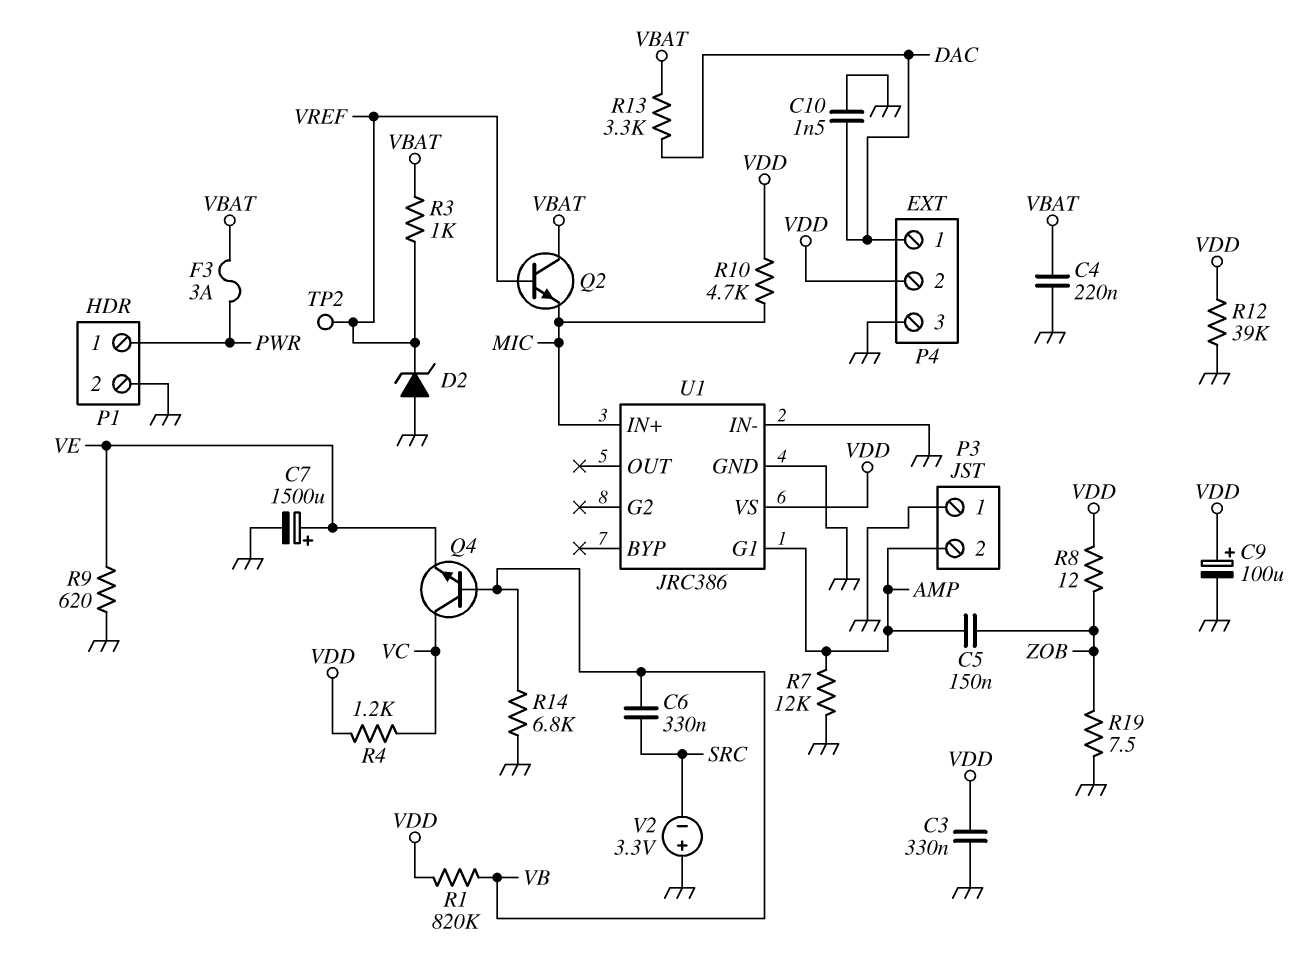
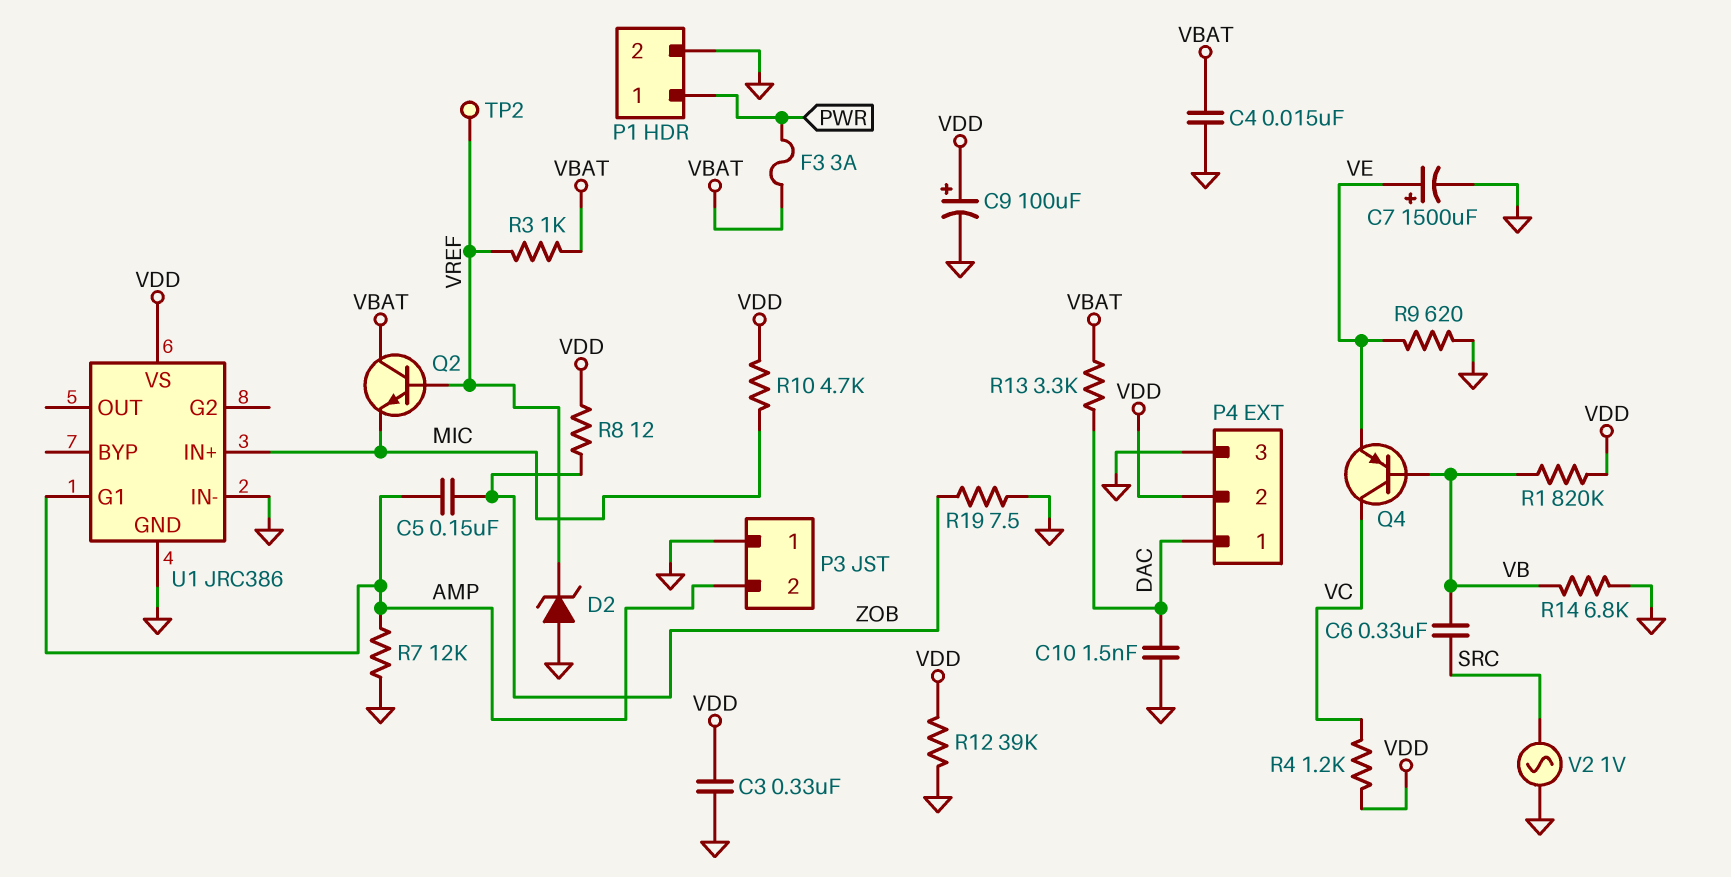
C4: 220nF (GND, VBAT) -> 15nF (GND, VBAT)
Q4: NPN (B VB, C VC, E VE) -> PNP (B VB, C VC, E VE)
V2: 3.3V (plus GND, minus SRC) -> AC 1V (GND, SRC)

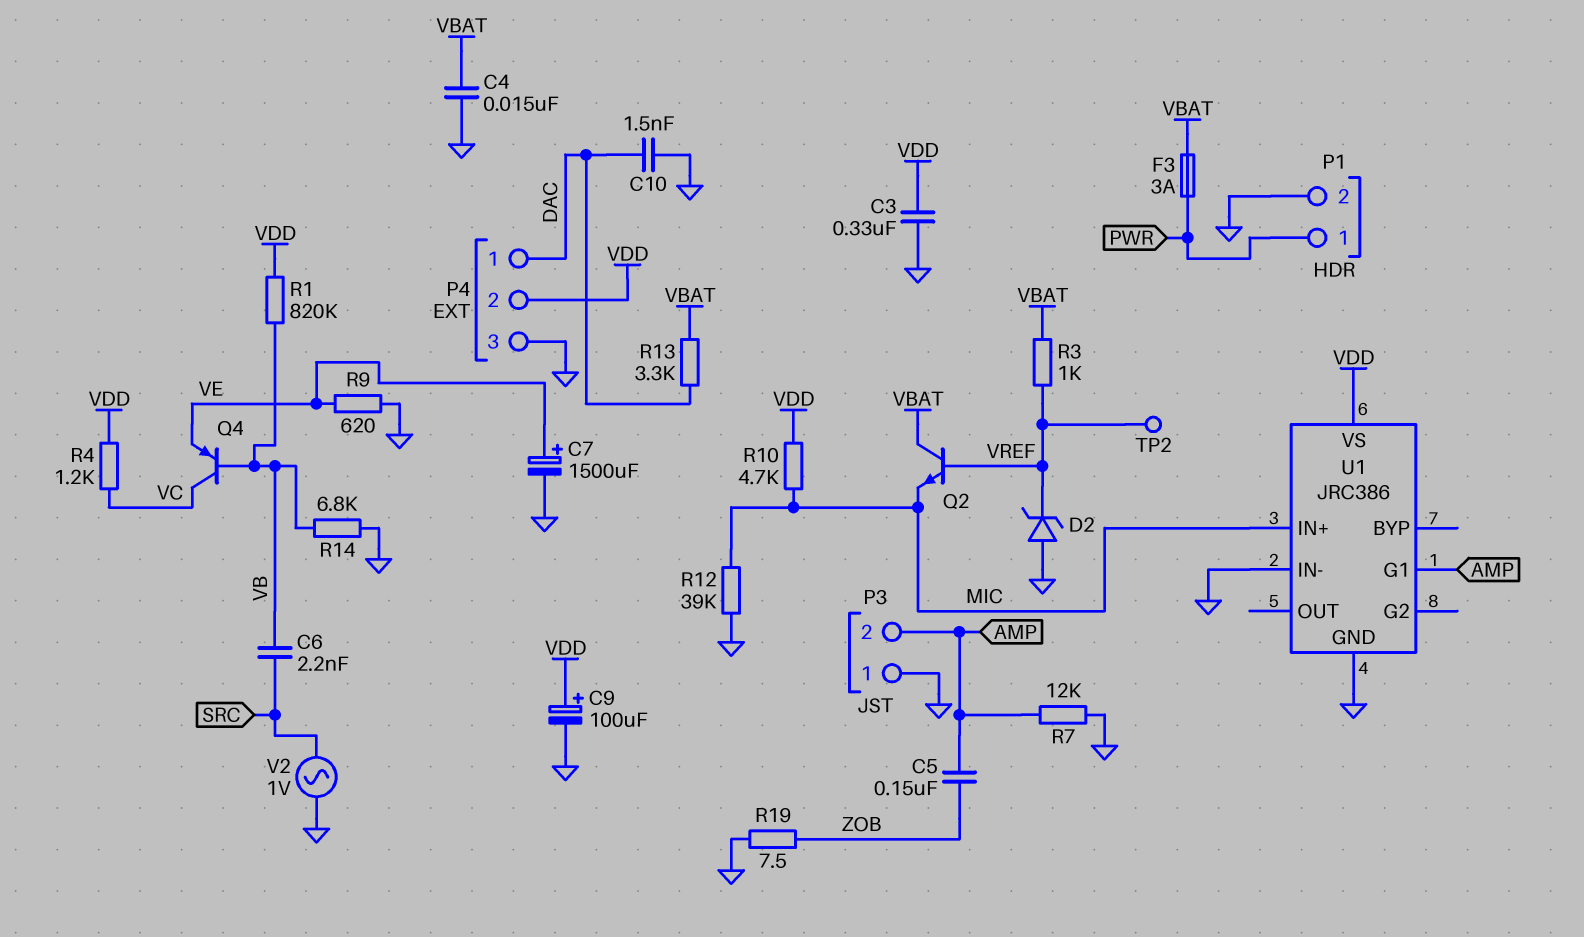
C6: 330nF (SRC, VB) -> 2.2nF (SRC, VB)
R8: 12 (VDD, ZOB) -> none
R12: 39k (GND, VDD) -> 39k (GND, MIC)

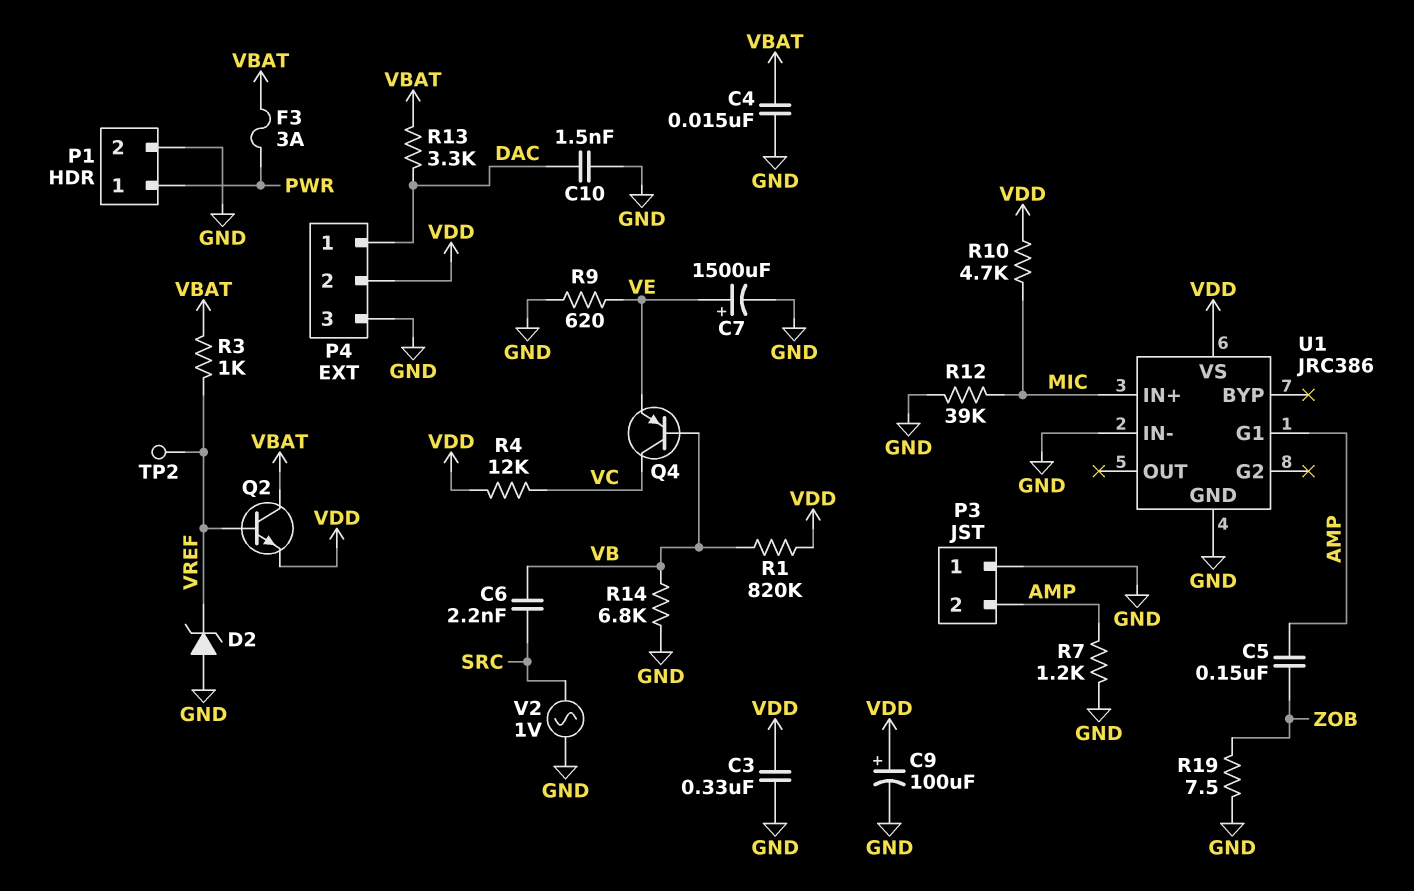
Q2: NPN (B VREF, C VBAT, E MIC) -> NPN (B VREF, C VBAT, E VDD)
R4: 1.2k (VC, VDD) -> 12k (VC, VDD)
R7: 12k (AMP, GND) -> 1.2k (AMP, GND)

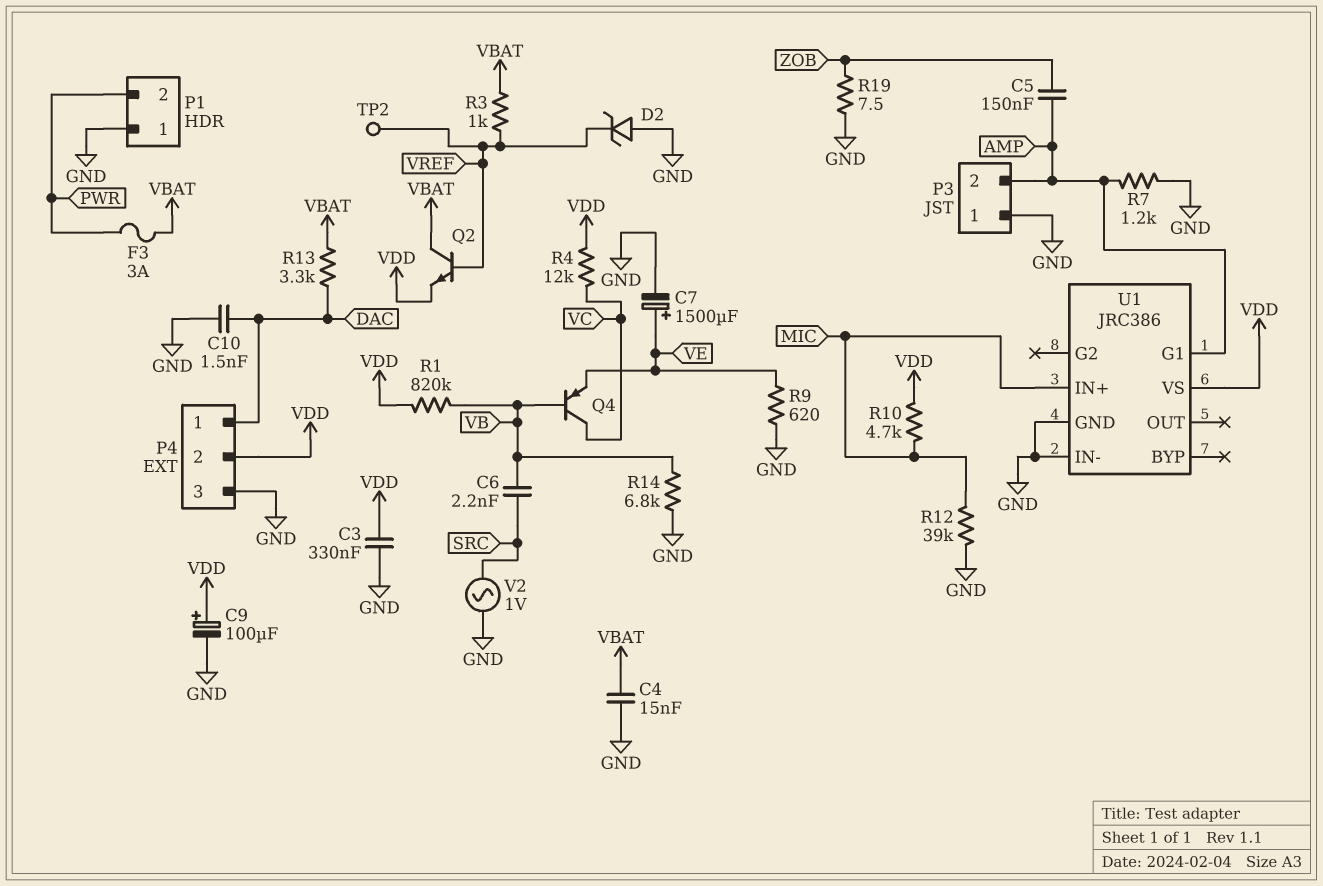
P1 pin 1: PWR -> GND
P1 pin 2: GND -> PWR

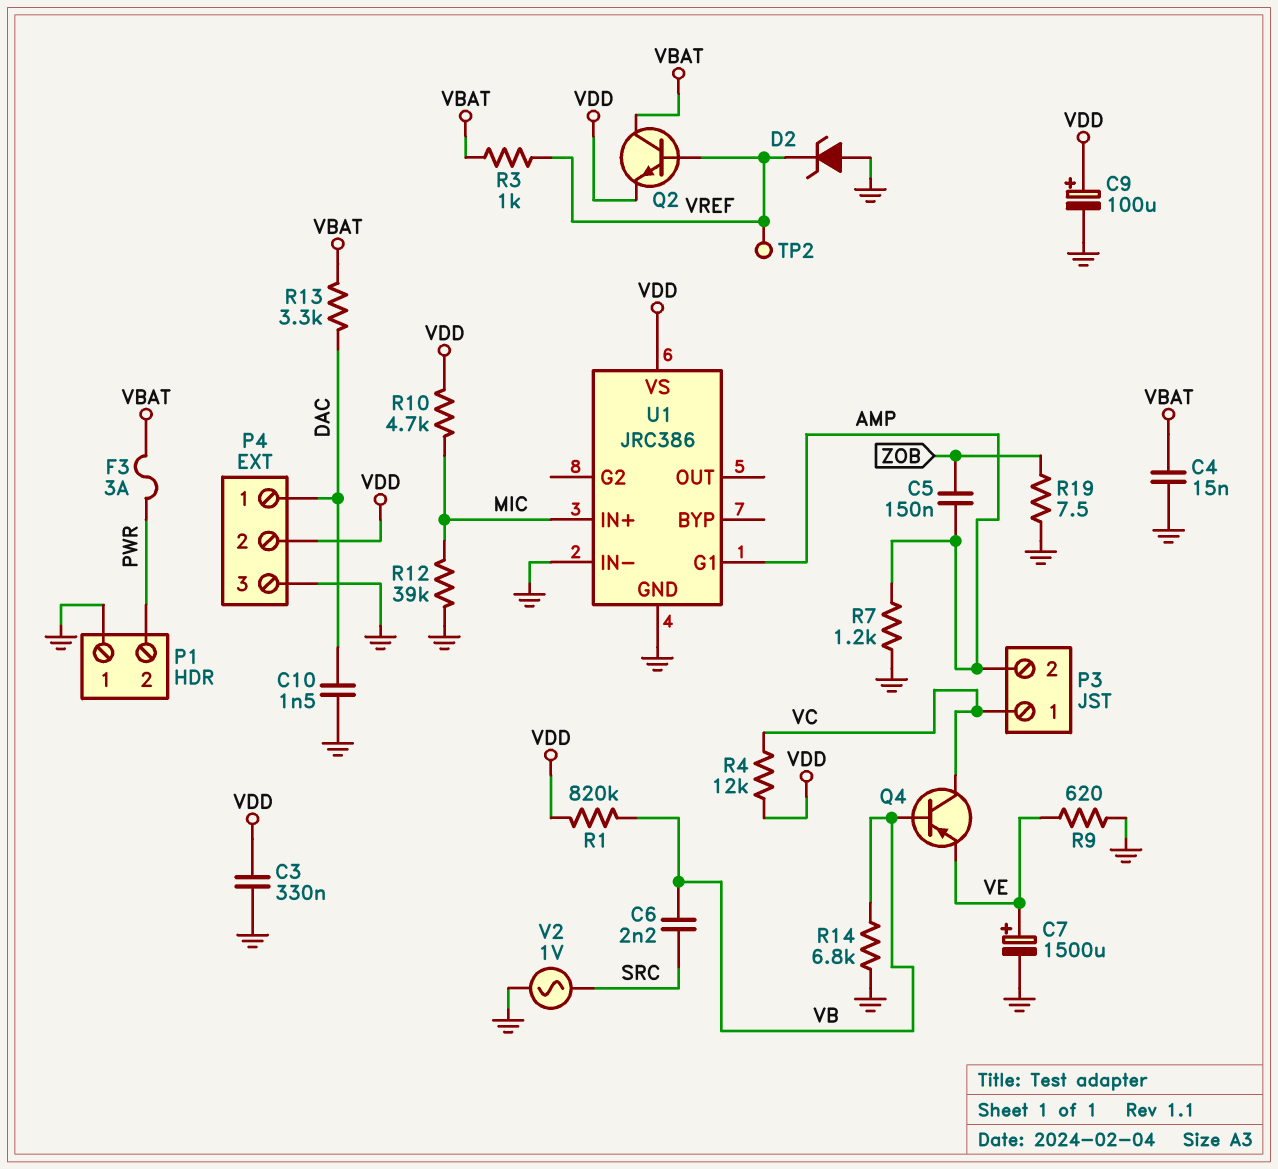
P3 pin 1: GND -> VC

